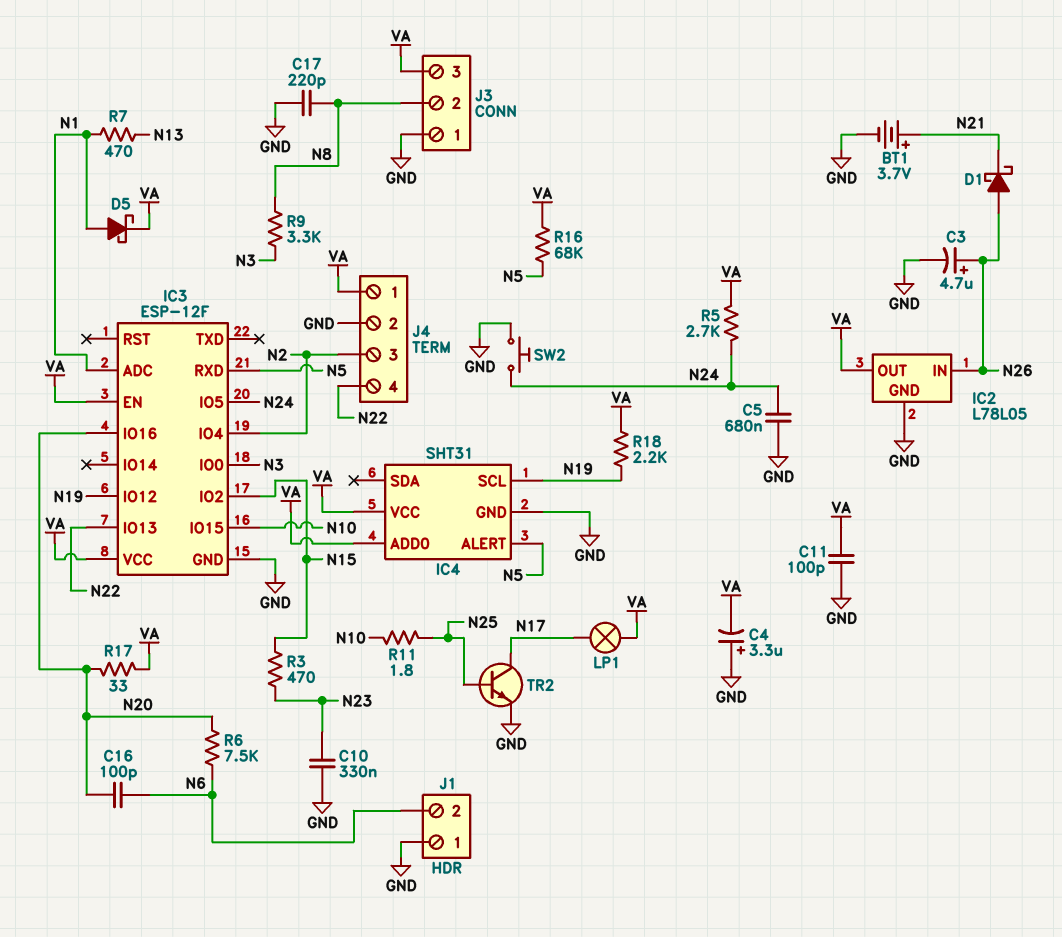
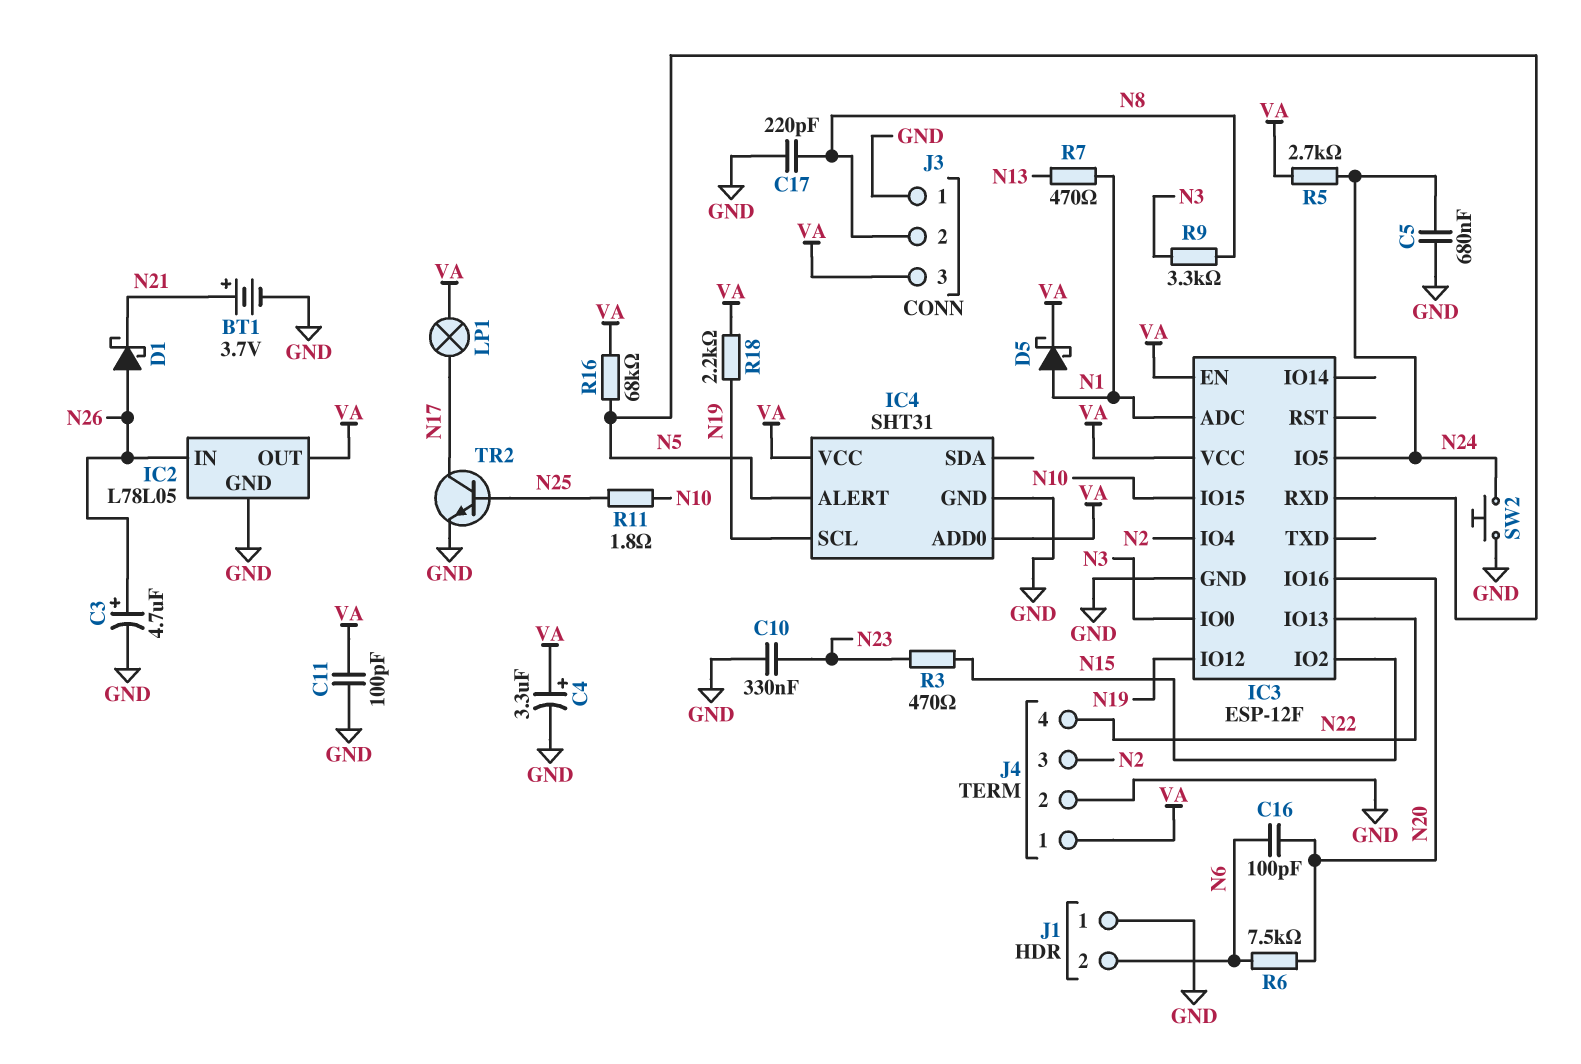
C4: 3.3uF (plus GND, minus VA) -> 3.3uF (plus VA, minus GND)
R17: 33 (N20, VA) -> none

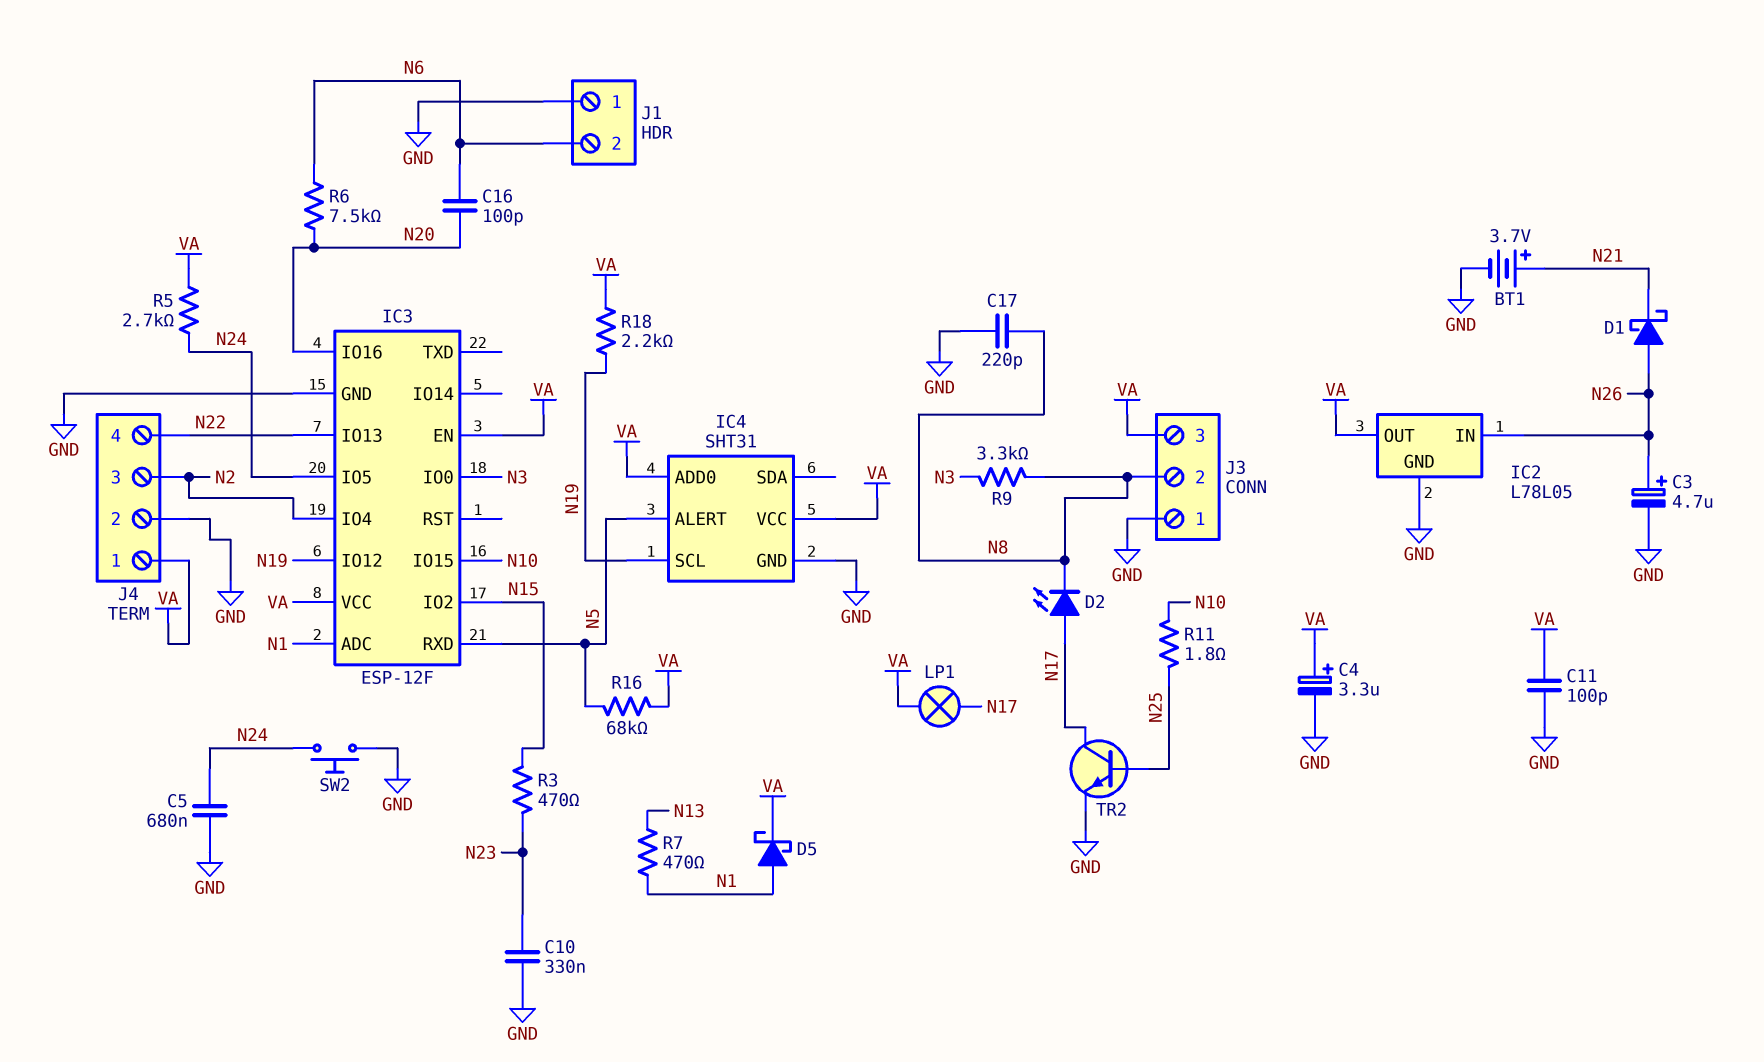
D2: none -> LED (A N17, K N8)

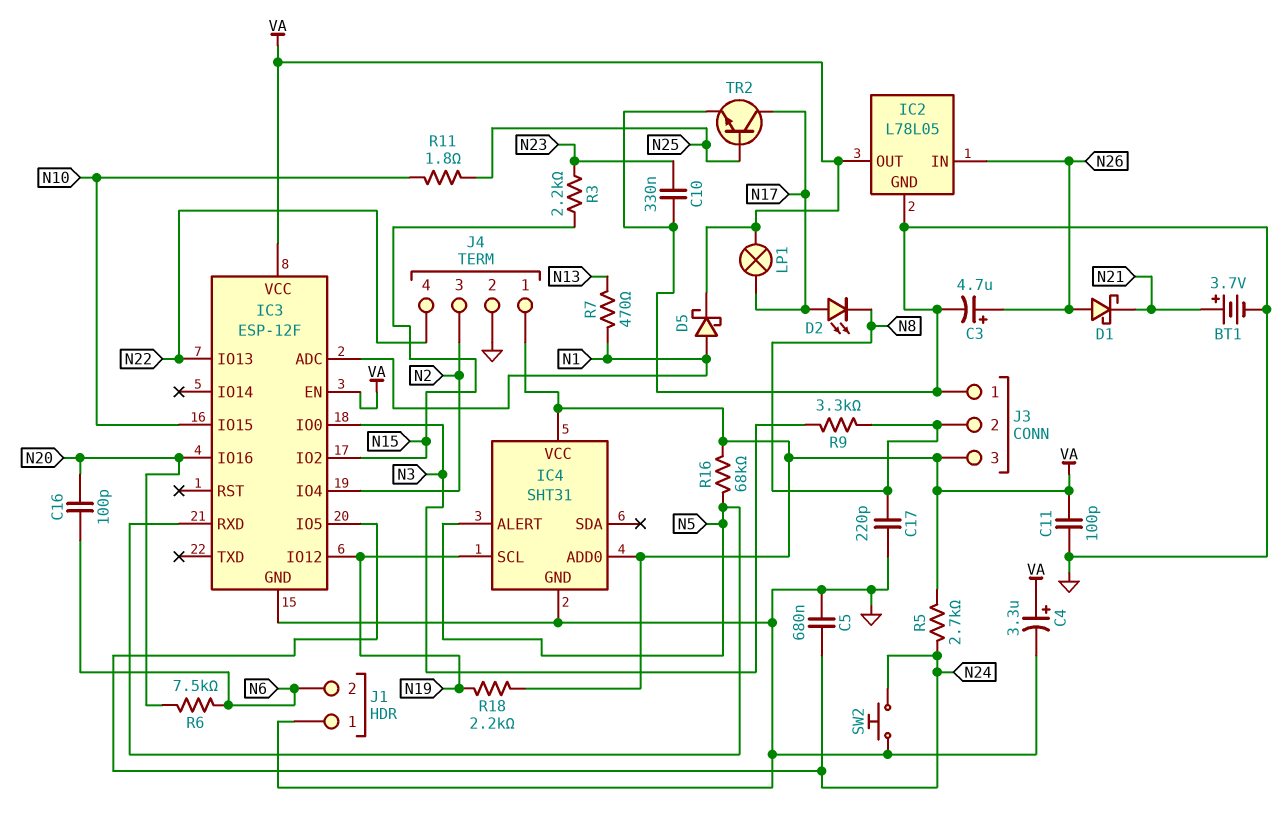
R3: 470 (N15, N23) -> 2.2k (N15, N23)

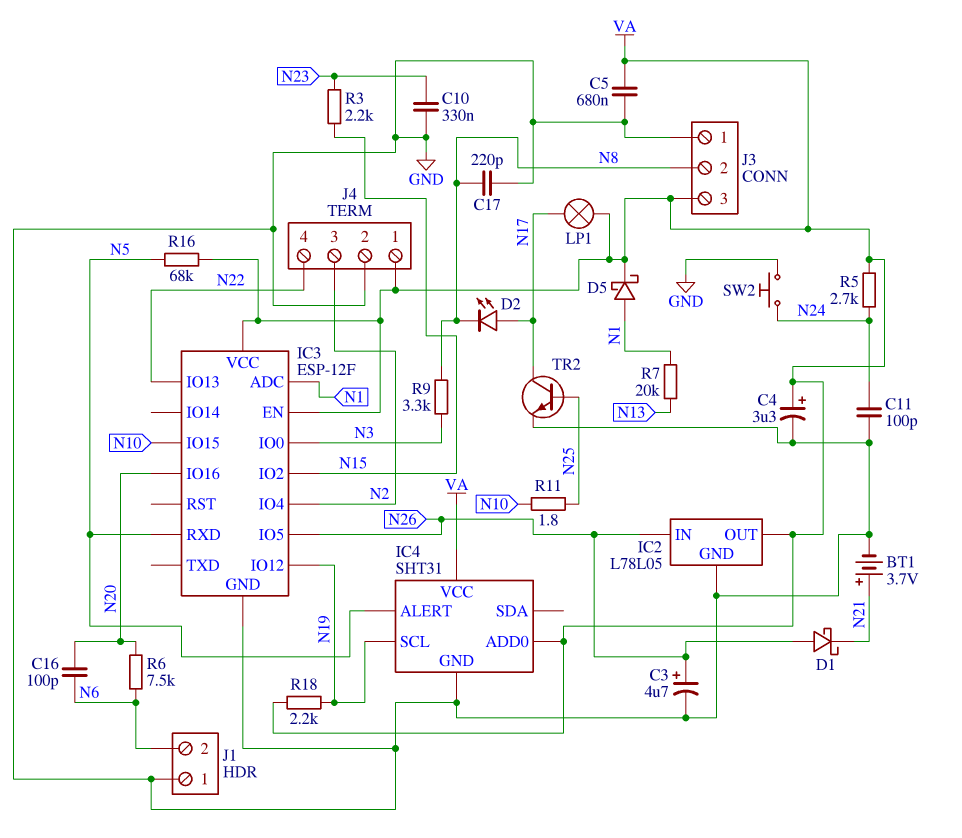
C5: 680nF (GND, N24) -> 680nF (GND, VA)
C11: 100pF (GND, VA) -> 100pF (GND, N24)
IC3 pin IO5: N24 -> N26
R7: 470 (N1, N13) -> 20k (N1, N13)

